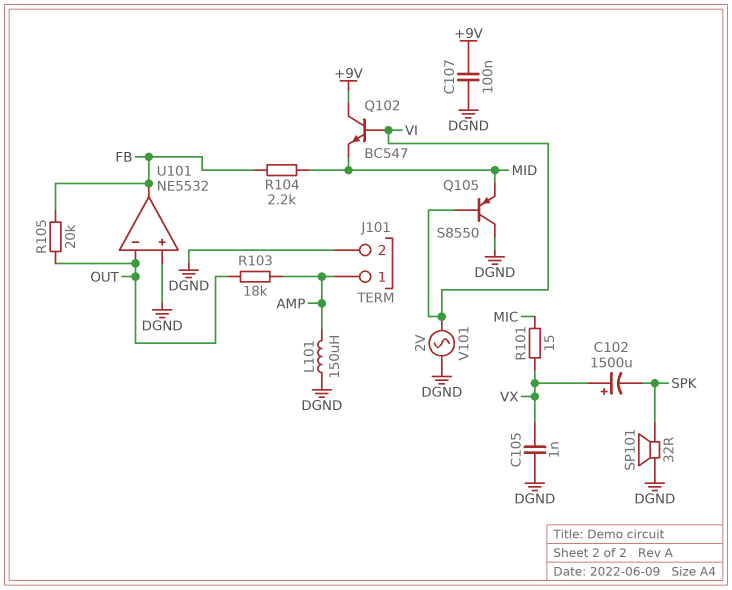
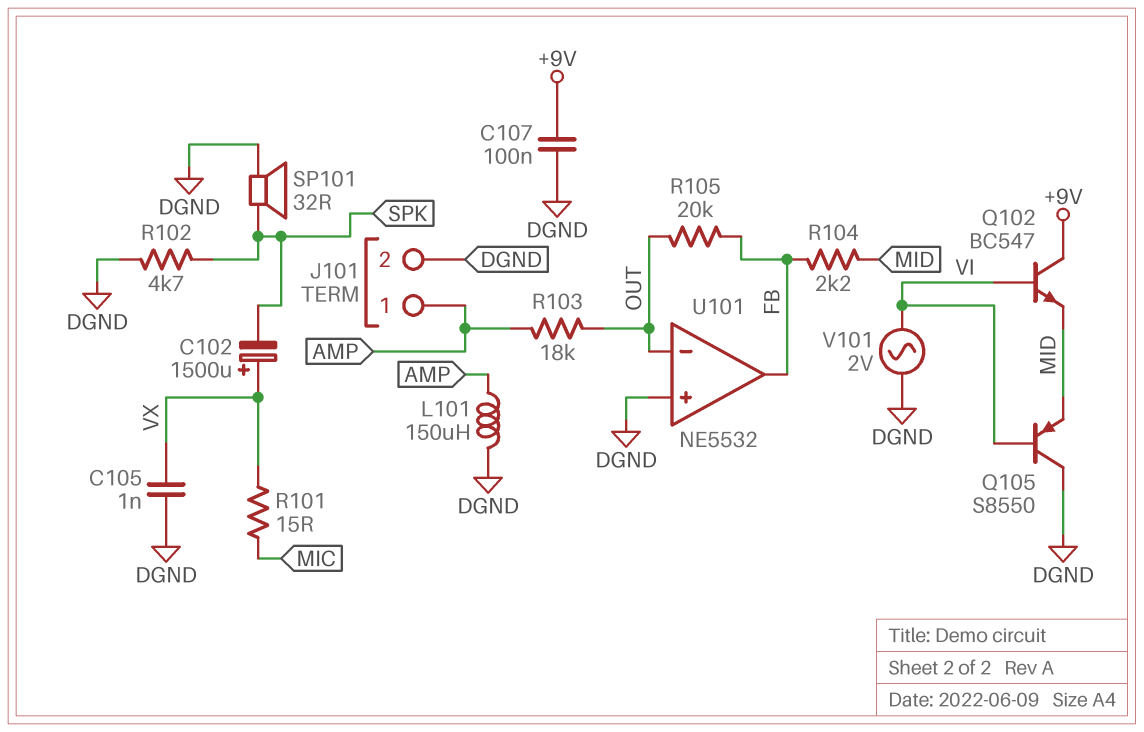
R102: none -> 4.7k (DGND, SPK)

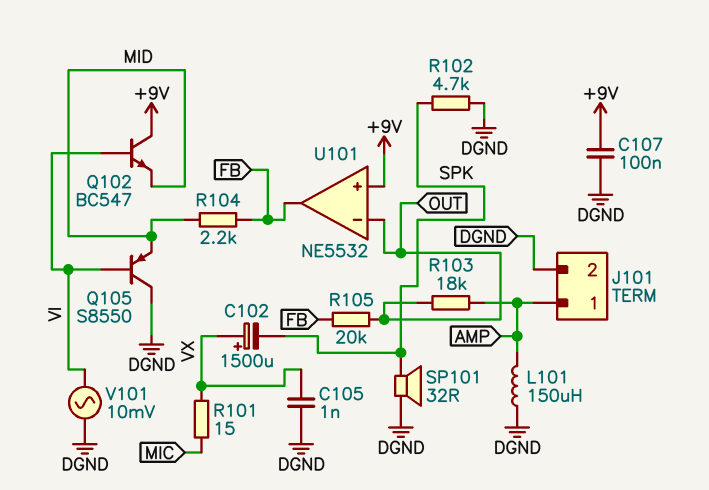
U101 pin in+: DGND -> +9V
V101: AC 2V (DGND, VI) -> AC 10mV (DGND, VI)

